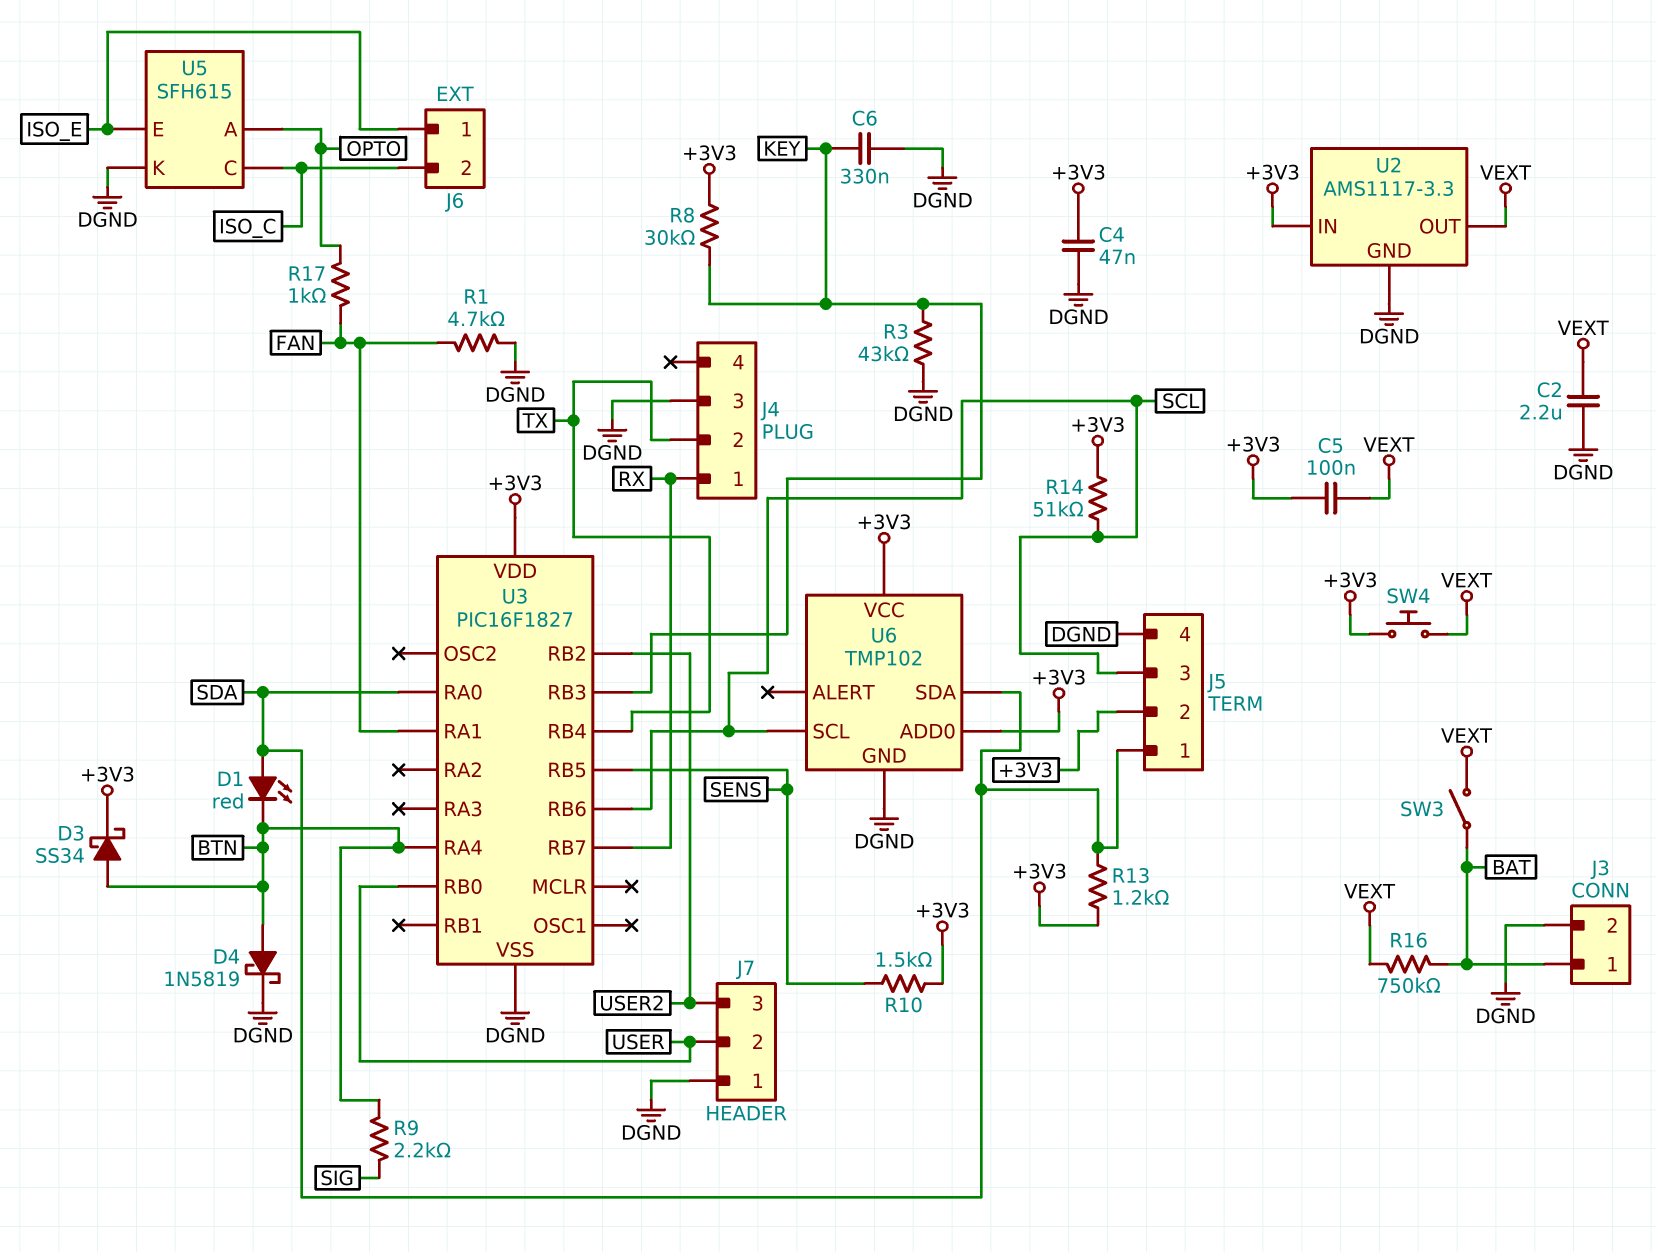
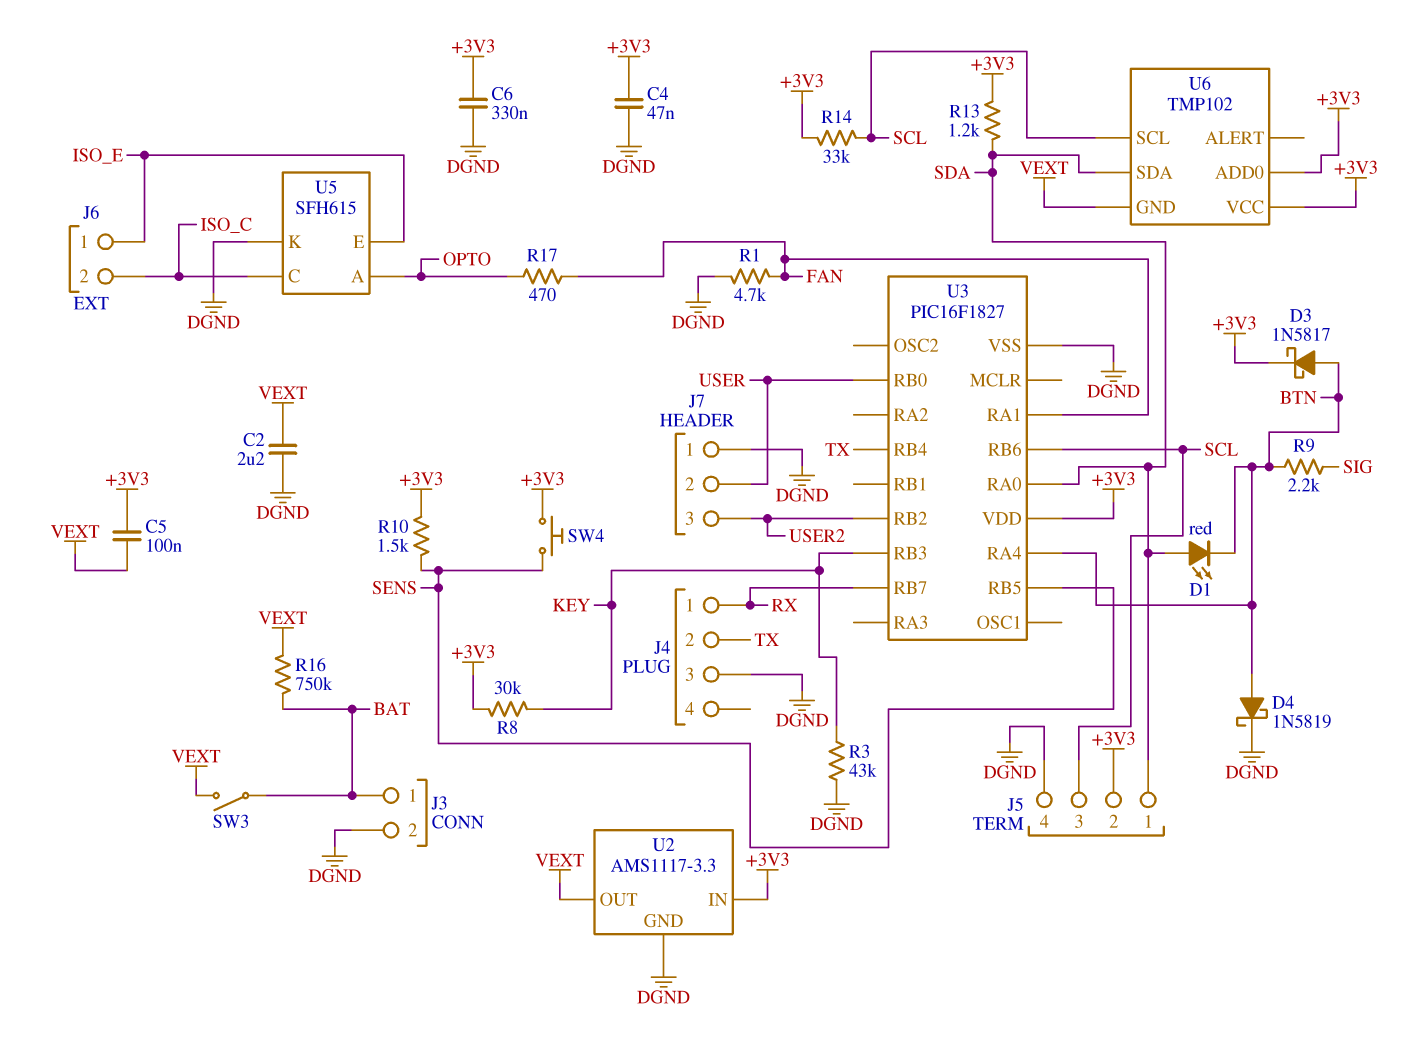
C6: 330nF (DGND, KEY) -> 330nF (+3V3, DGND)
D3: schottky SS34 (A BTN, K +3V3) -> schottky 1N5817 (A BTN, K +3V3)
R14: 51k (+3V3, SCL) -> 33k (+3V3, SCL)
R17: 1k (FAN, OPTO) -> 470 (FAN, OPTO)
SW4: button (+3V3, VEXT) -> button (+3V3, SENS)
U6 pin GND: DGND -> VEXT

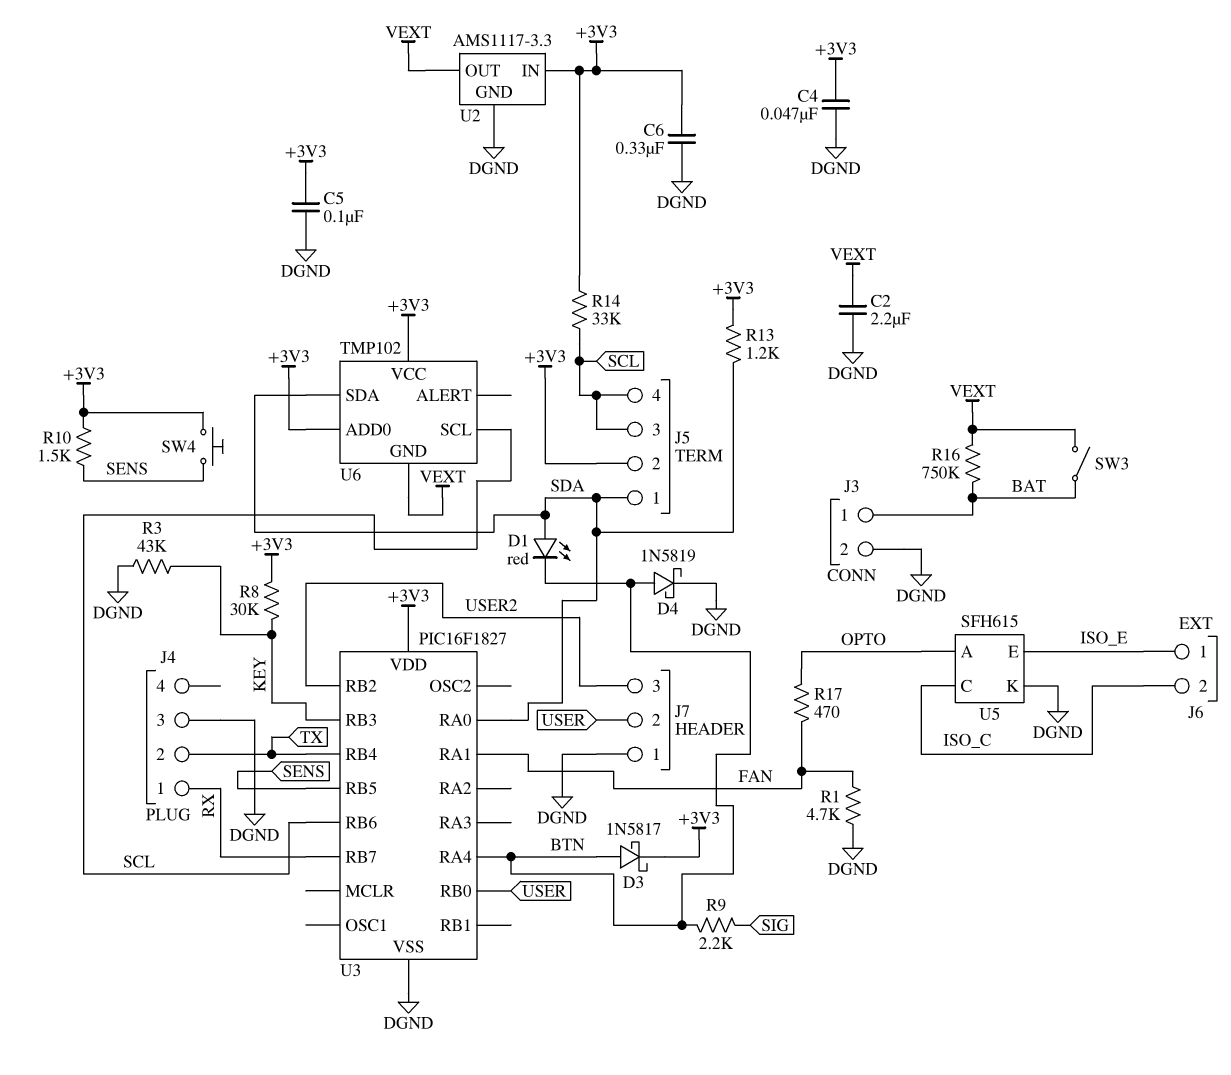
C5: 100nF (+3V3, VEXT) -> 100nF (+3V3, DGND)
J5 pin 4: DGND -> SCL

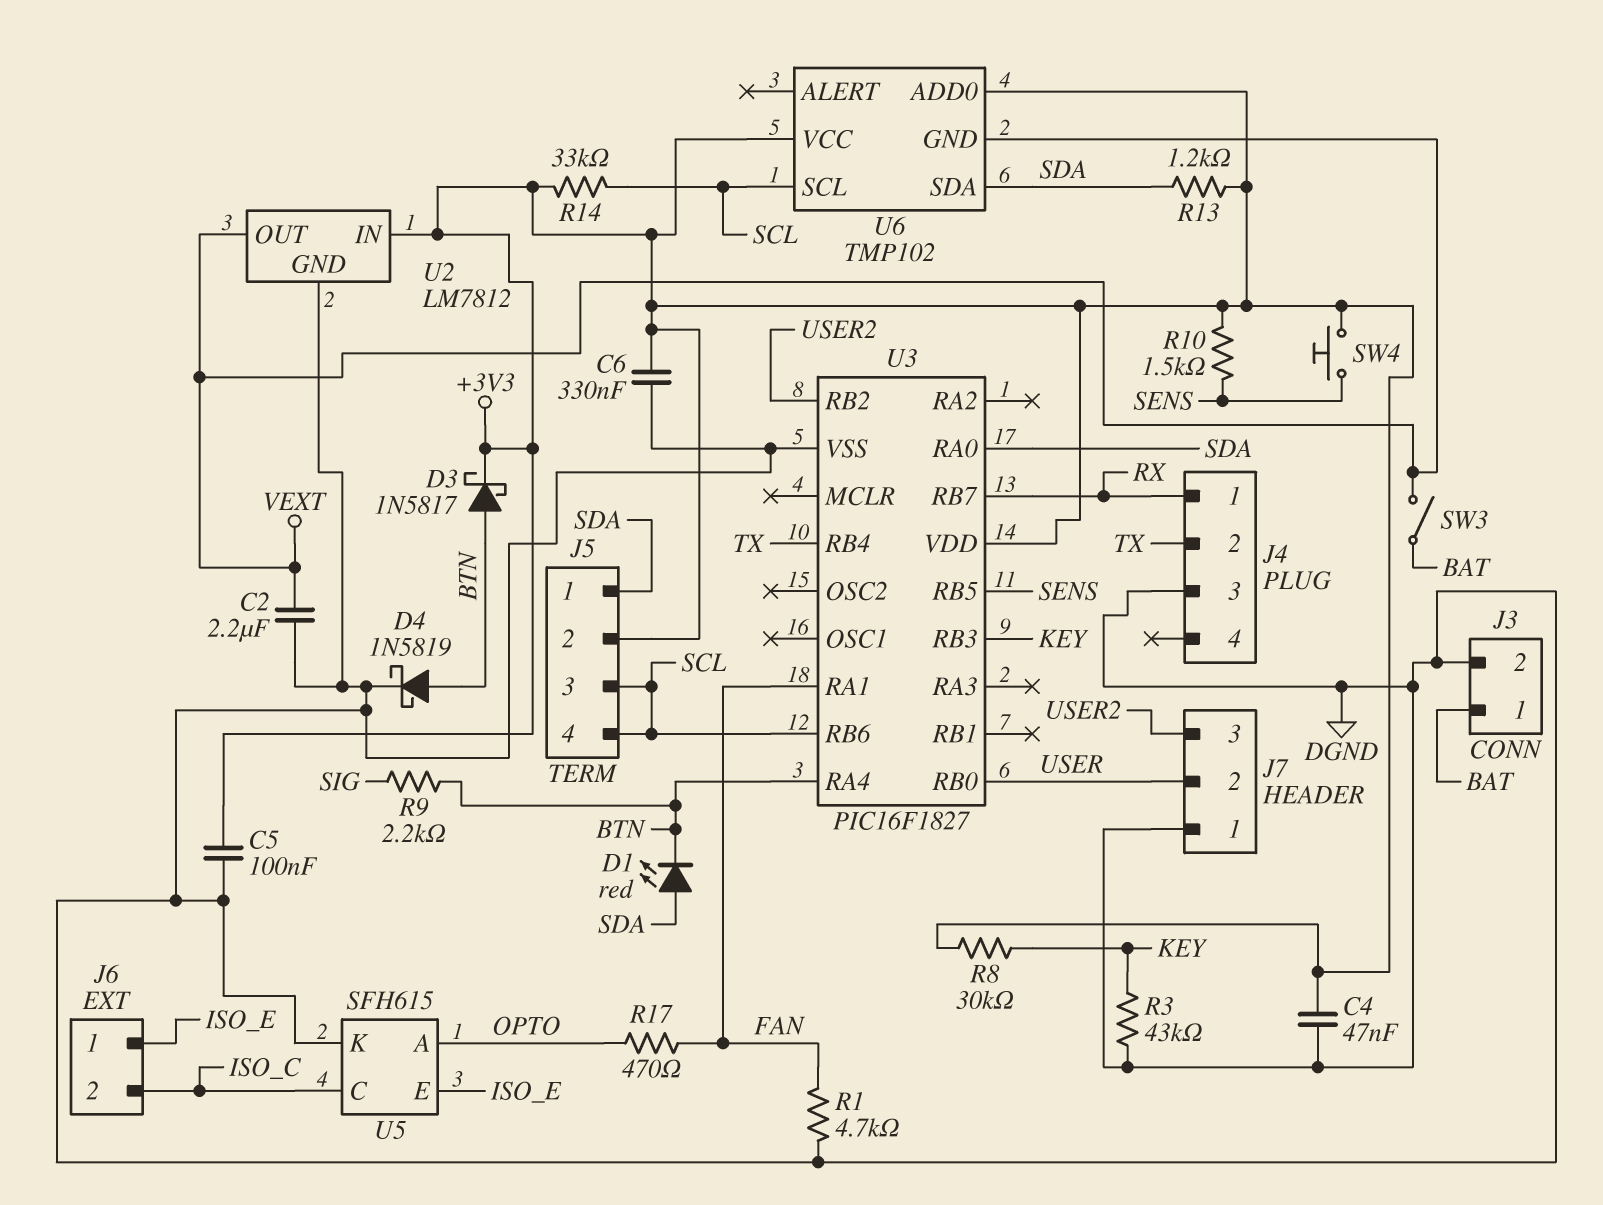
R16: 750k (BAT, VEXT) -> none
U2: AMS1117-3.3 -> LM7812

